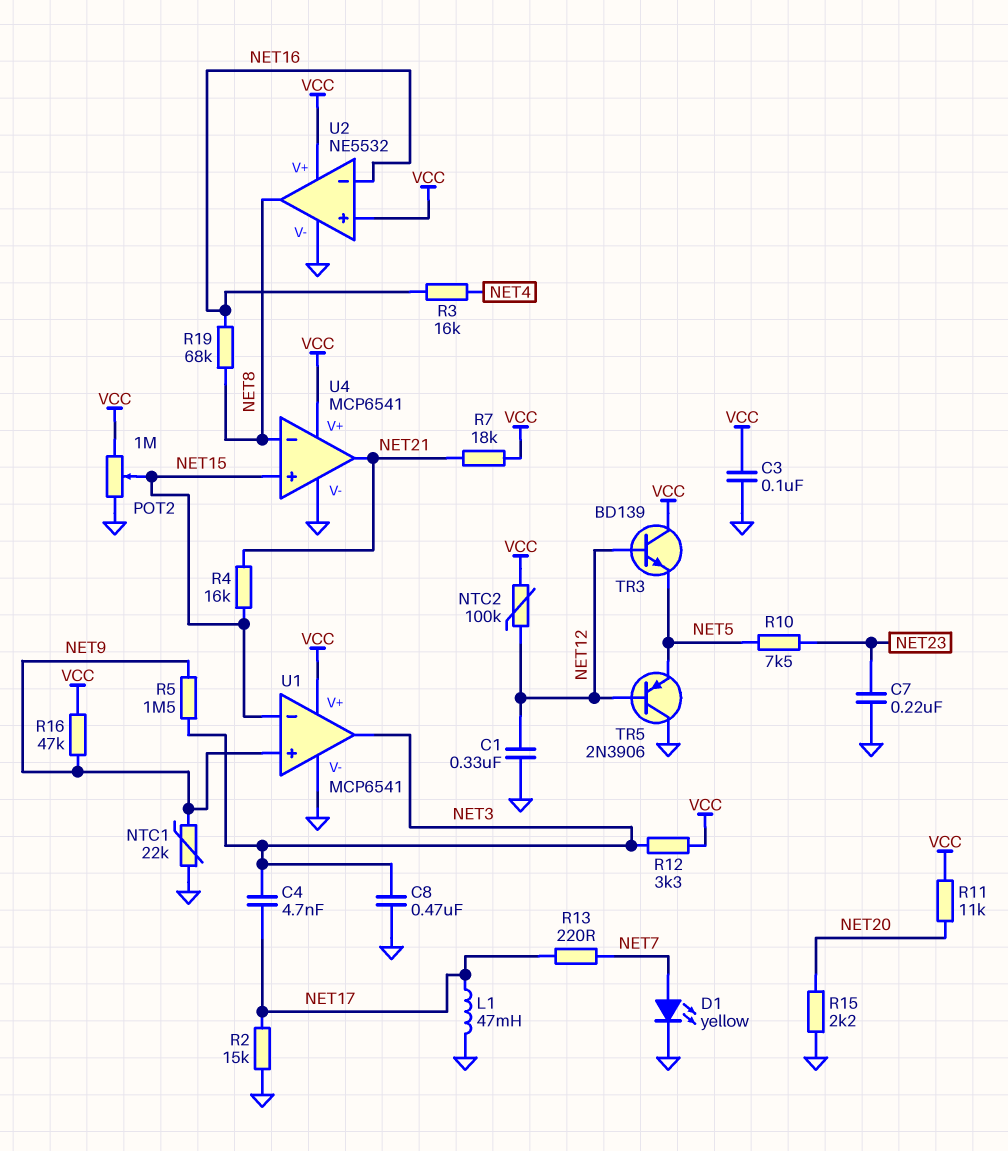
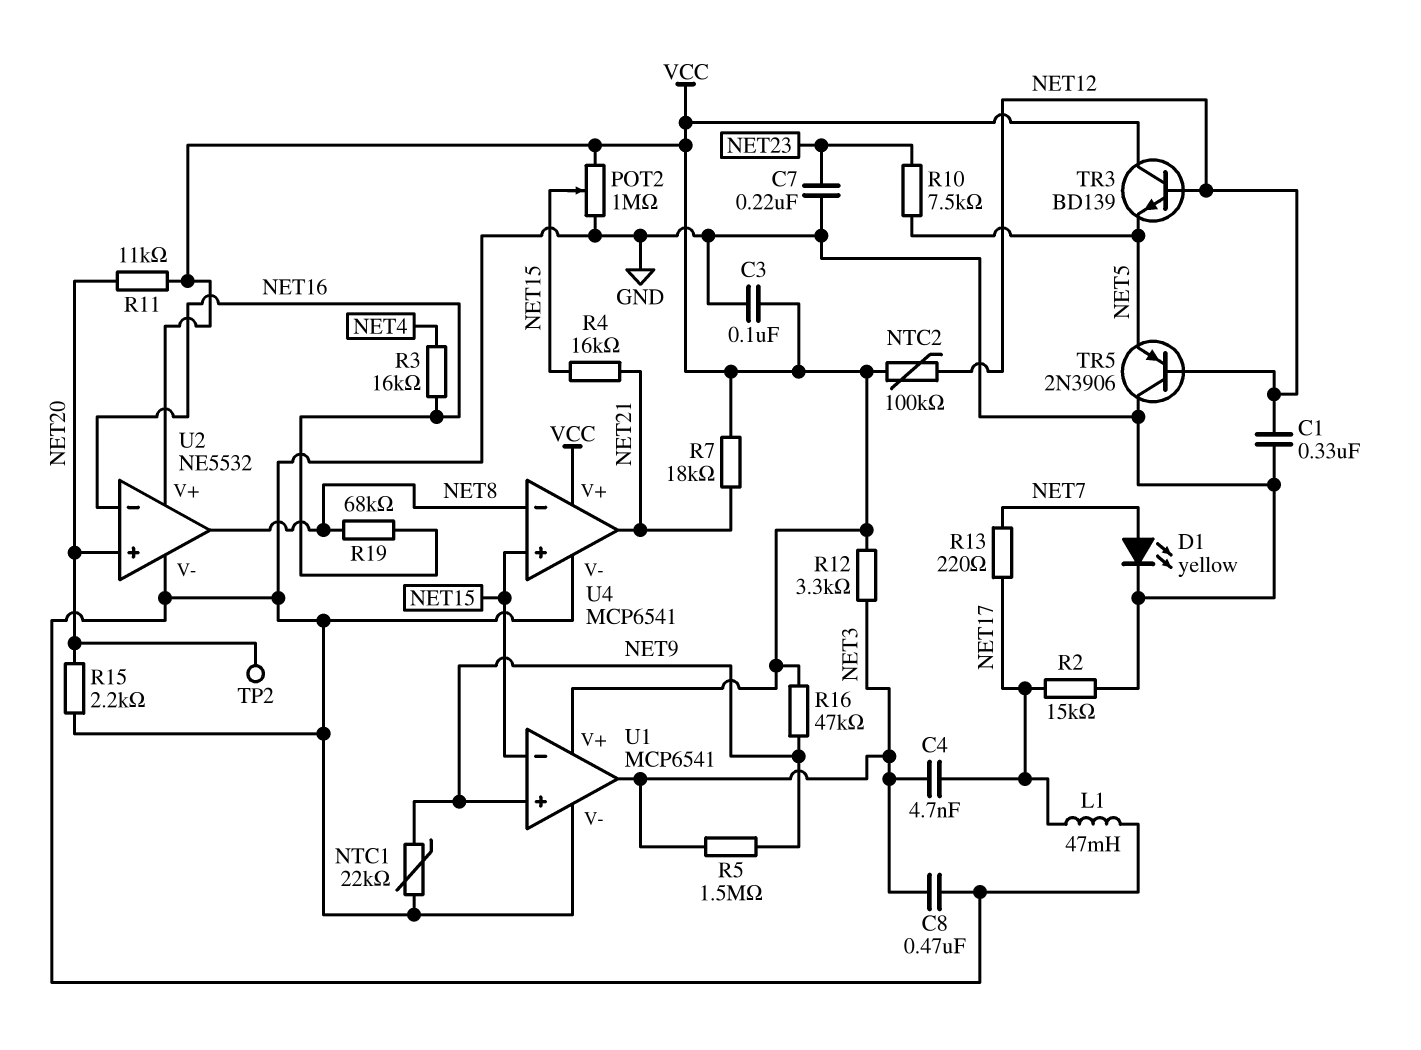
TP2: none -> test point (NET20)
U2 pin in+: VCC -> NET20

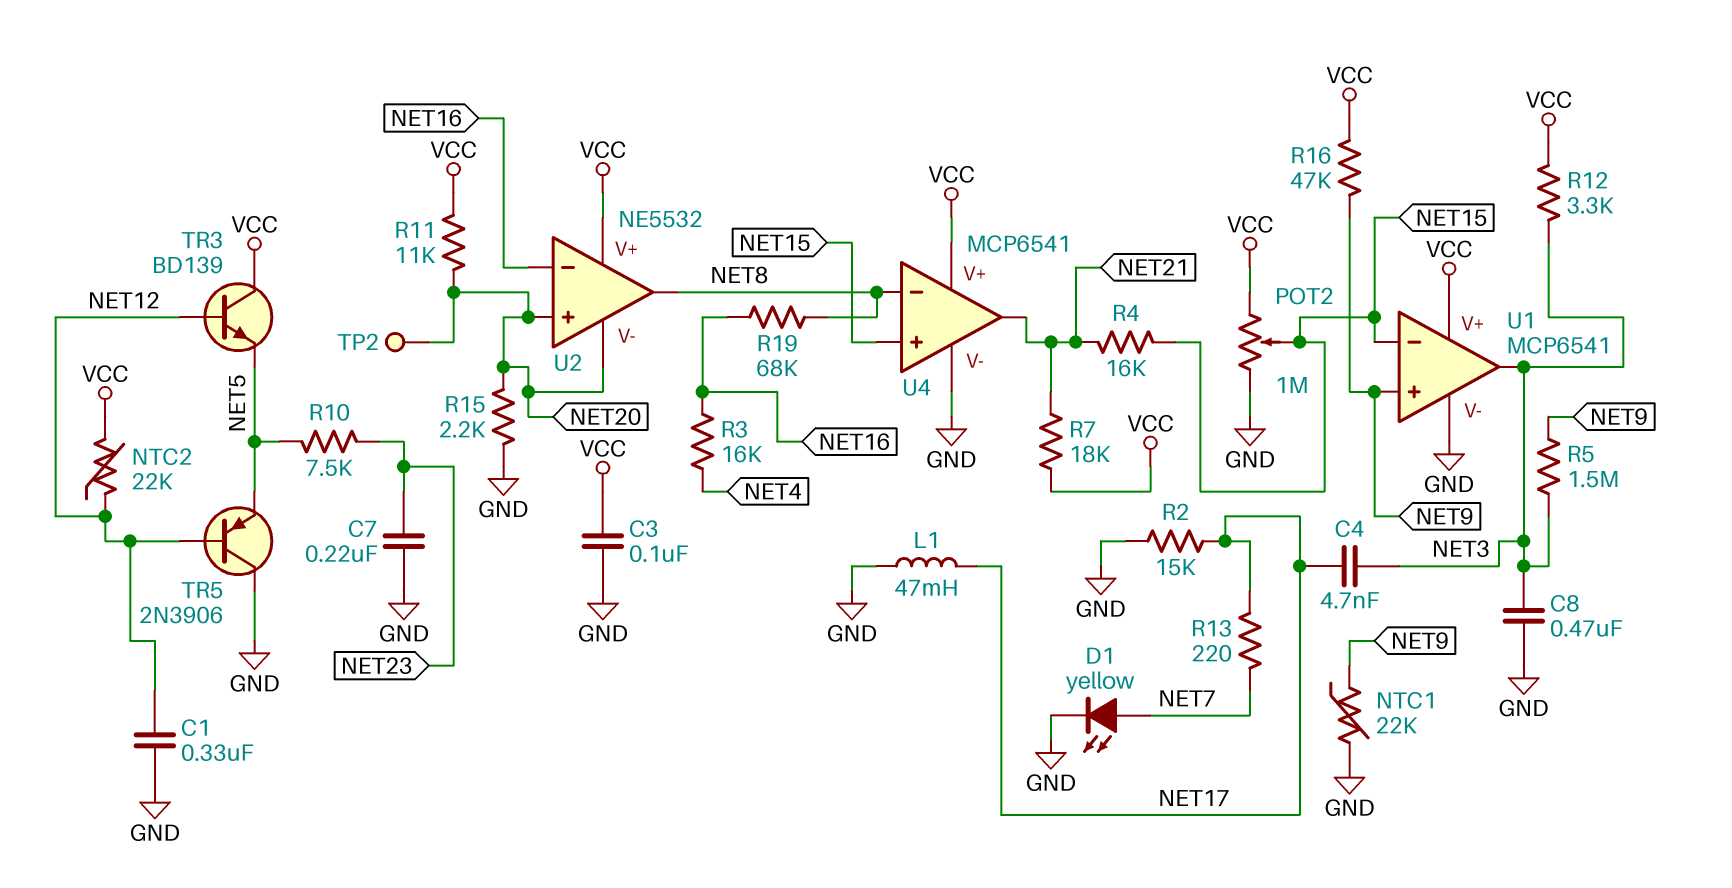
NTC2: 100k (NET12, VCC) -> 22k (NET12, VCC)
U2 pin V-: GND -> NET20

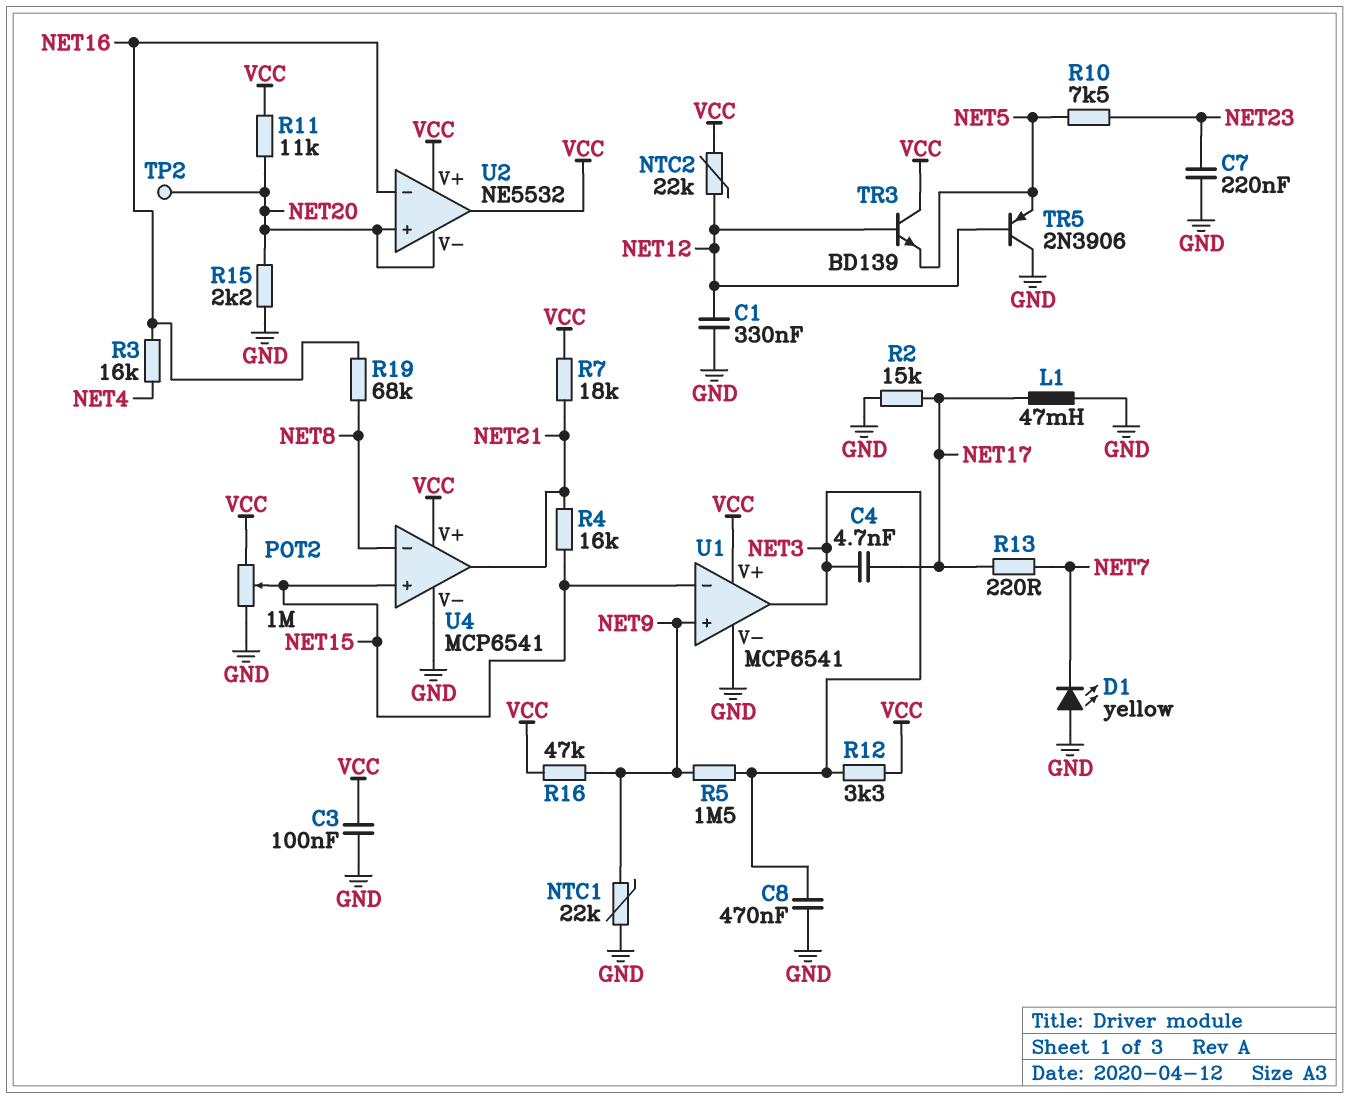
D1: LED yellow (A NET7, K GND) -> LED yellow (A GND, K NET7)
U2 pin out: NET8 -> VCC

